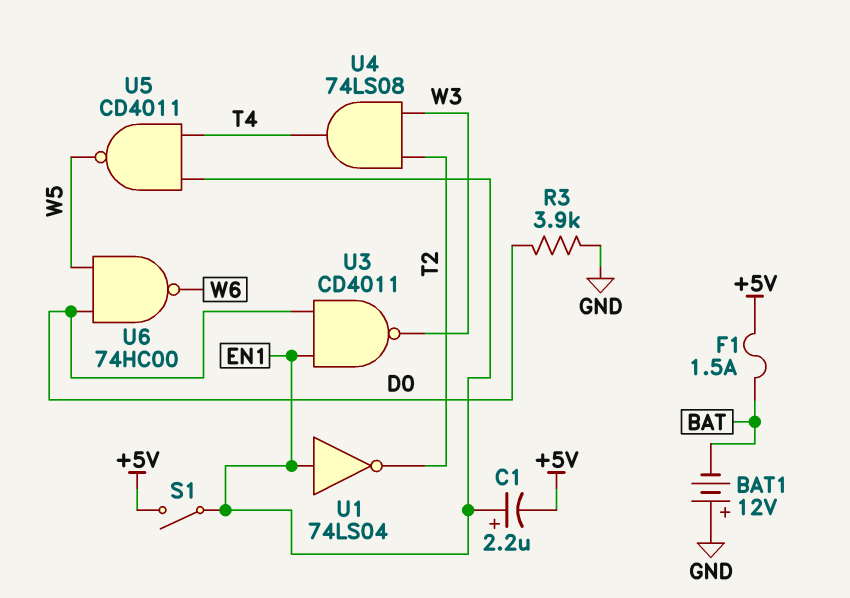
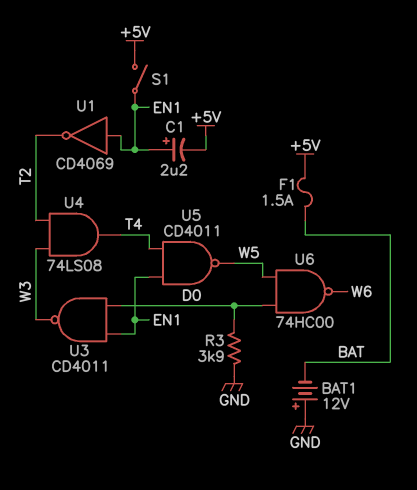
U1: NOT 74LS04 (in EN1, out T2) -> NOT CD4069 (in EN1, out T2)

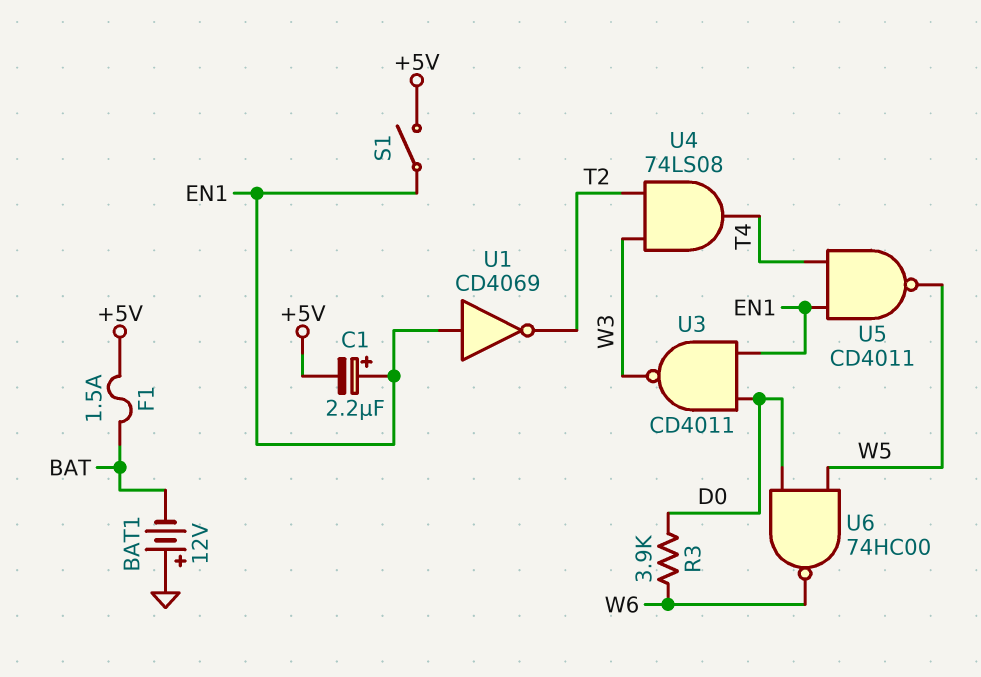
R3: 3.9k (D0, GND) -> 3.9k (D0, W6)

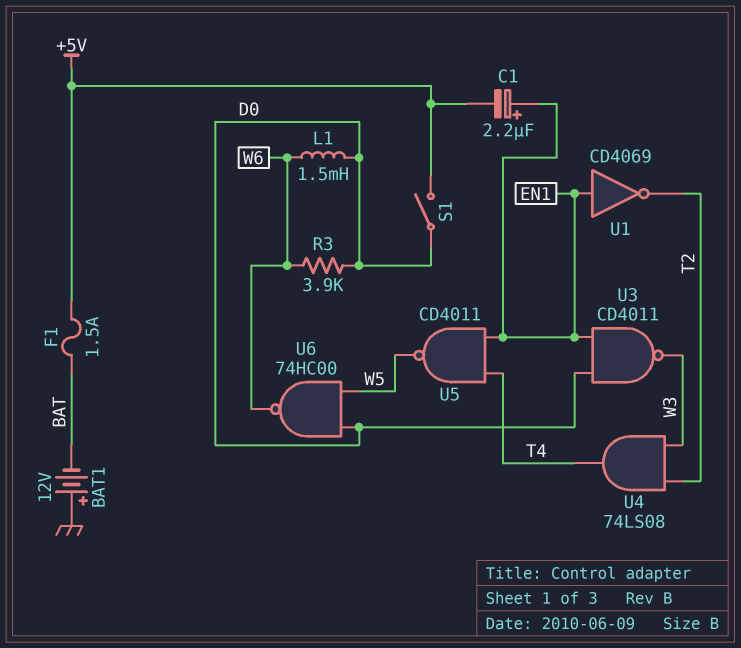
L1: none -> 1.5mH (D0, W6)
S1: switch (+5V, EN1) -> switch (+5V, D0)

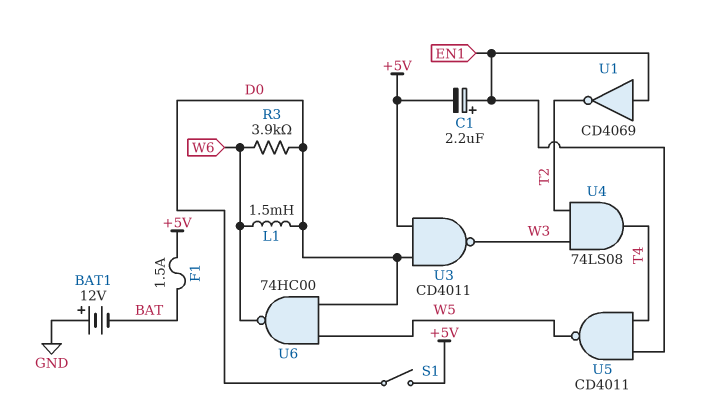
U3: NAND CD4011 (in D0, in EN1, out W3) -> NAND CD4011 (in +5V, in D0, out W3)

